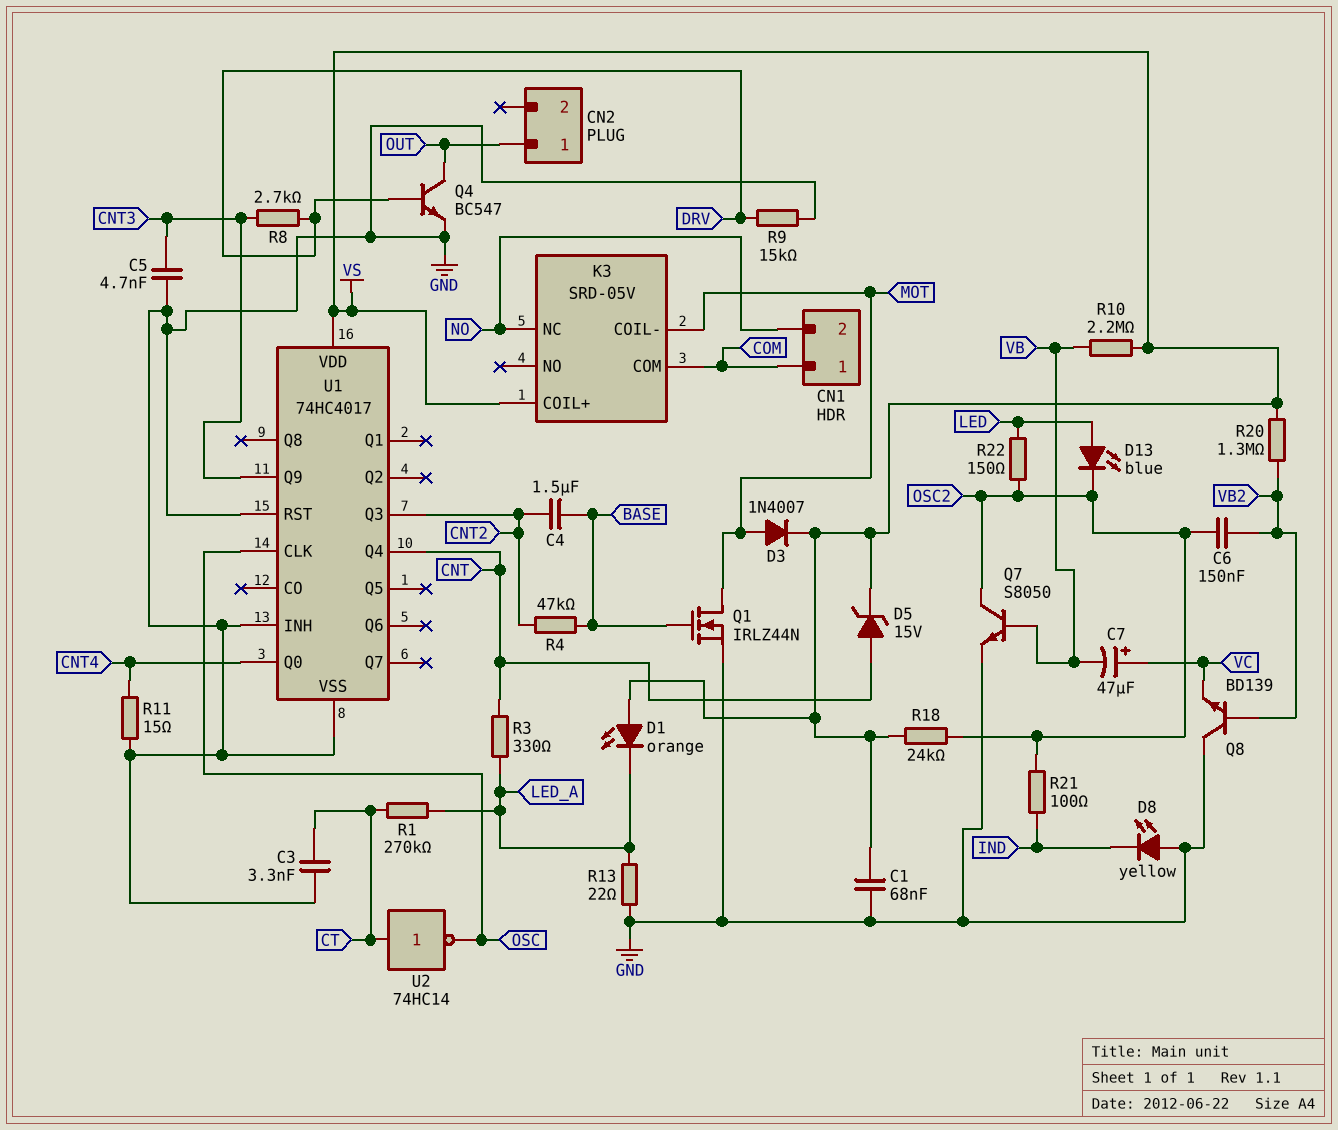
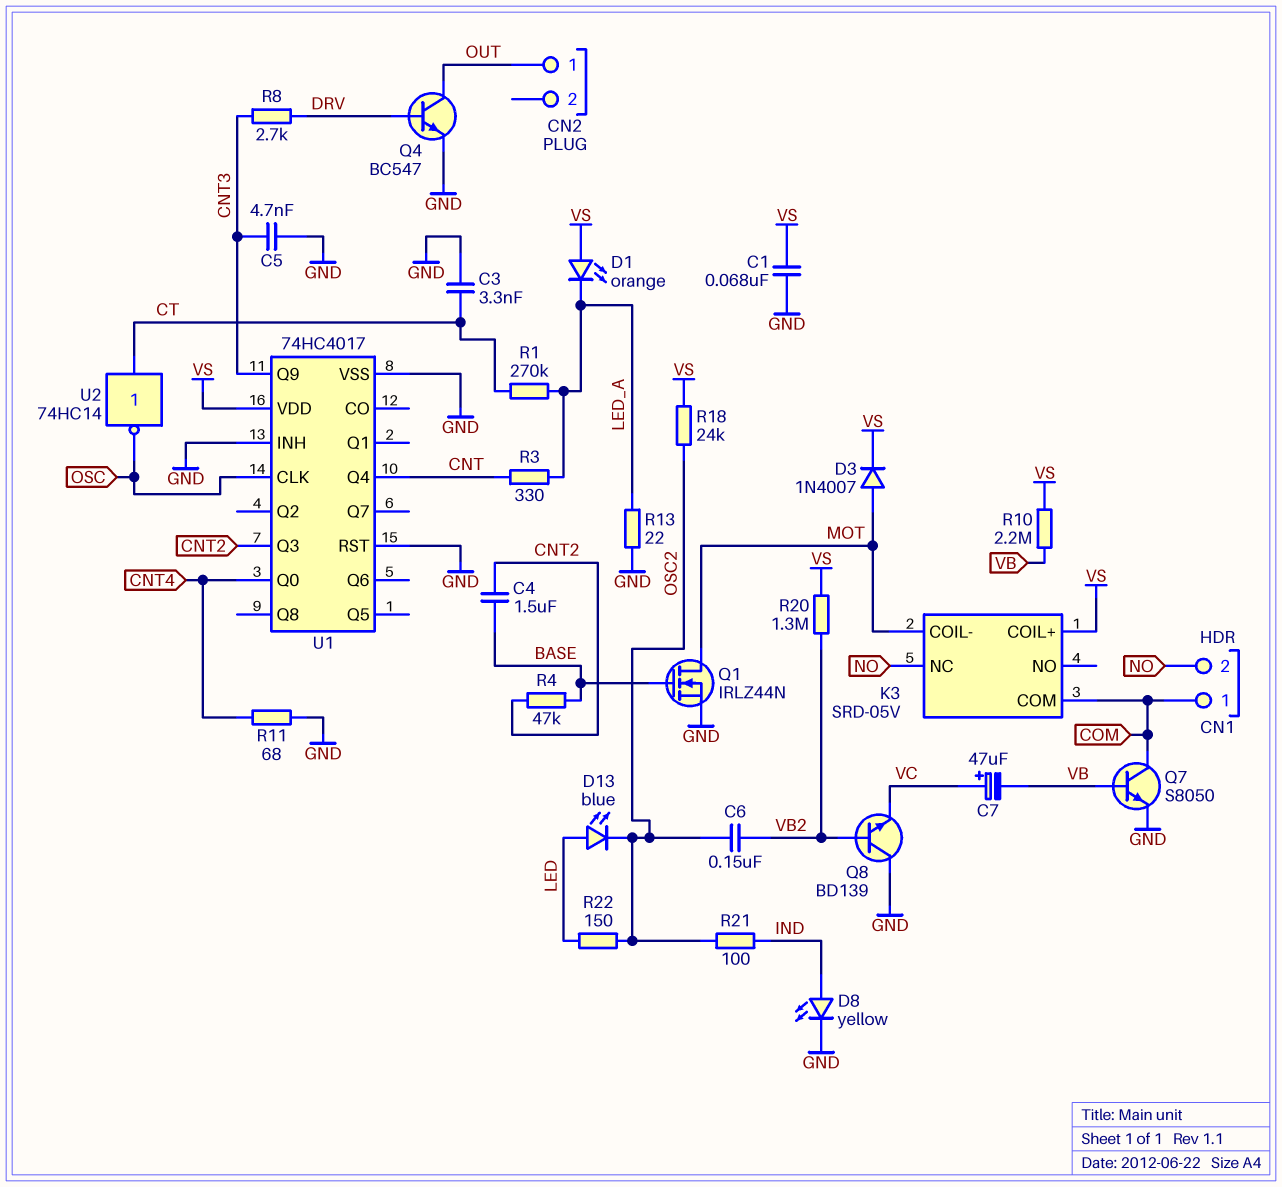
D5: zener 15V (A CNT, K VS) -> none
D8: LED yellow (A GND, K IND) -> LED yellow (A IND, K GND)
Q7: NPN S8050 (B VB, C OSC2, E GND) -> NPN S8050 (B VB, C COM, E GND)
R9: 15k (DRV, GND) -> none
R11: 15 (CNT4, GND) -> 68 (CNT4, GND)

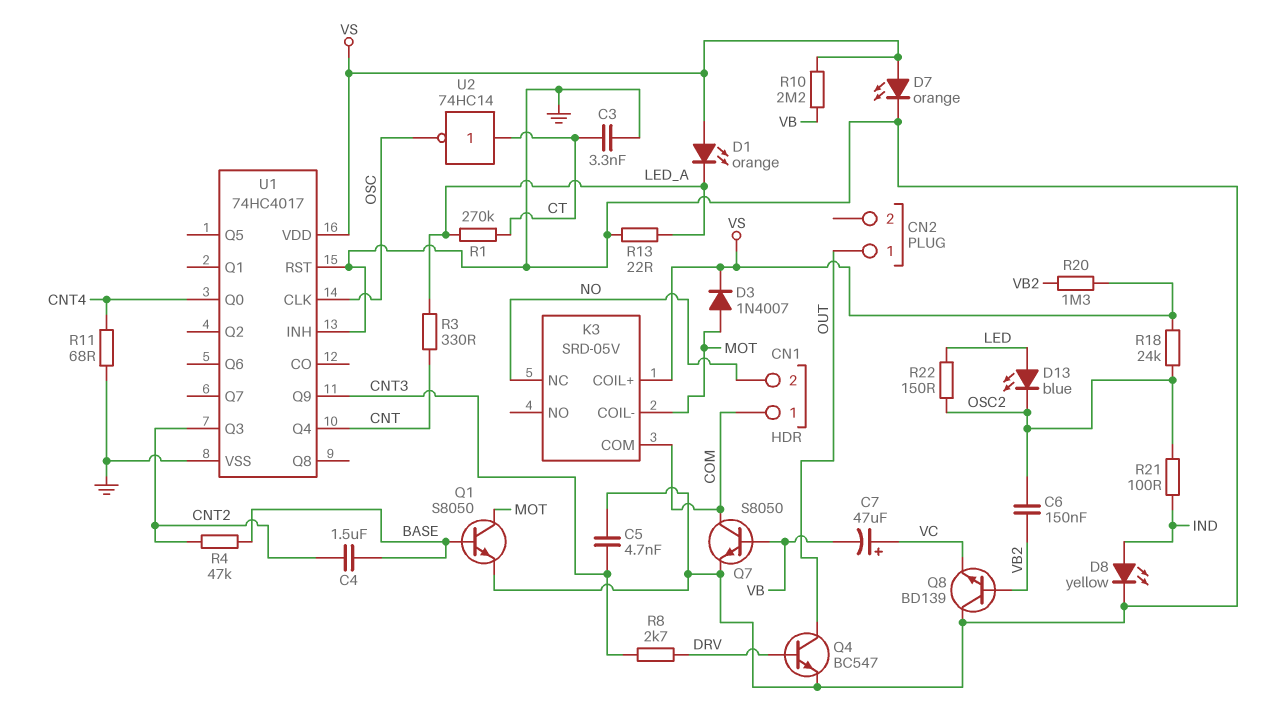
C1: 68nF (GND, VS) -> none
D7: none -> LED orange (A VS, K GND)
Q1: NMOS IRLZ44N (G BASE, D MOT, S GND) -> NPN S8050 (B BASE, C MOT, E GND)

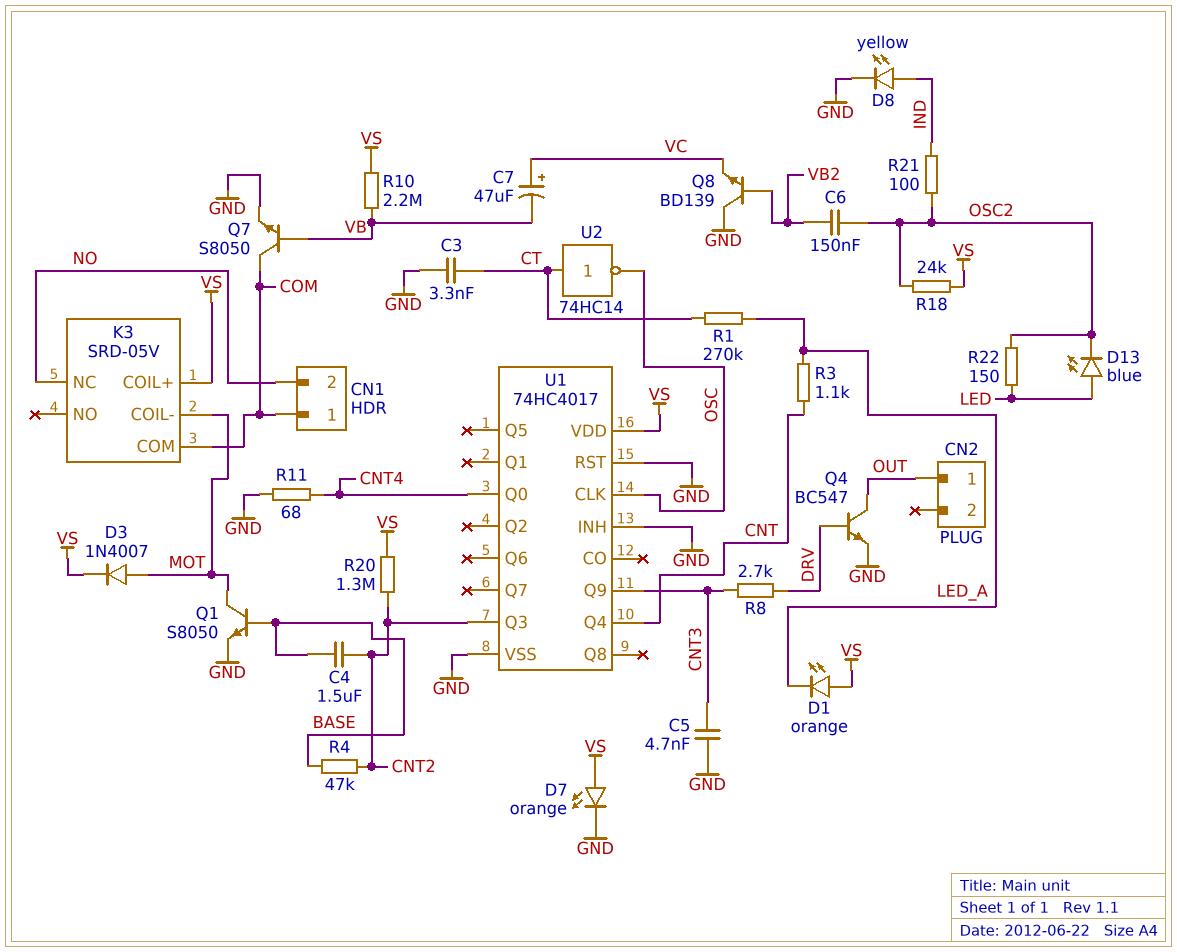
R3: 330 (CNT, LED_A) -> 1.1k (CNT, LED_A)
R13: 22 (GND, LED_A) -> none
R20: 1.3M (VB2, VS) -> 1.3M (CNT2, VS)

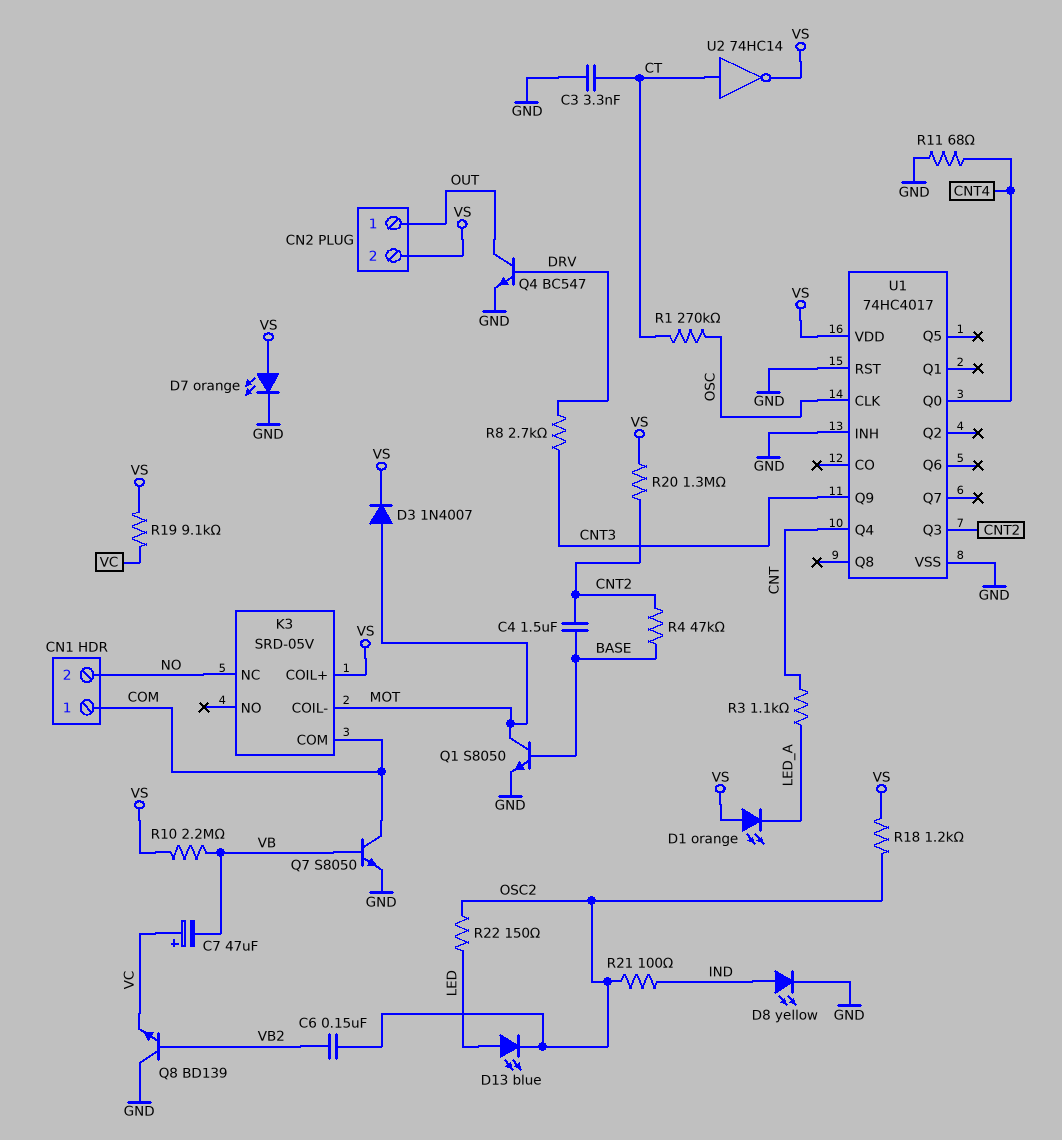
C5: 4.7nF (CNT3, GND) -> none
CN2 pin 2: none -> VS
R1: 270k (CT, LED_A) -> 270k (CT, OSC)
R18: 24k (OSC2, VS) -> 1.2k (OSC2, VS)
R19: none -> 9.1k (VC, VS)
U2: NOT 74HC14 (in CT, out OSC) -> NOT 74HC14 (in CT, out VS)

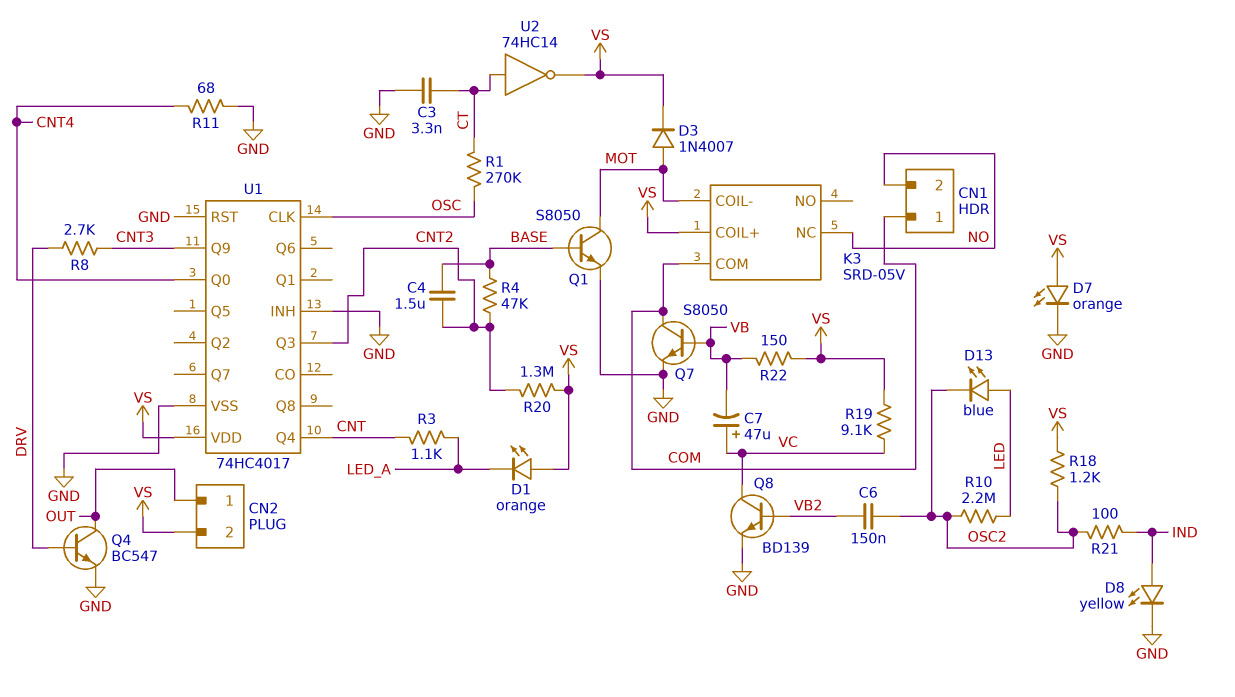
Q8: NPN BD139 (B VB2, C GND, E VC) -> NPN BD139 (B VB2, C VC, E GND)
R10: 2.2M (VB, VS) -> 2.2M (LED, OSC2)
R22: 150 (LED, OSC2) -> 150 (VB, VS)

